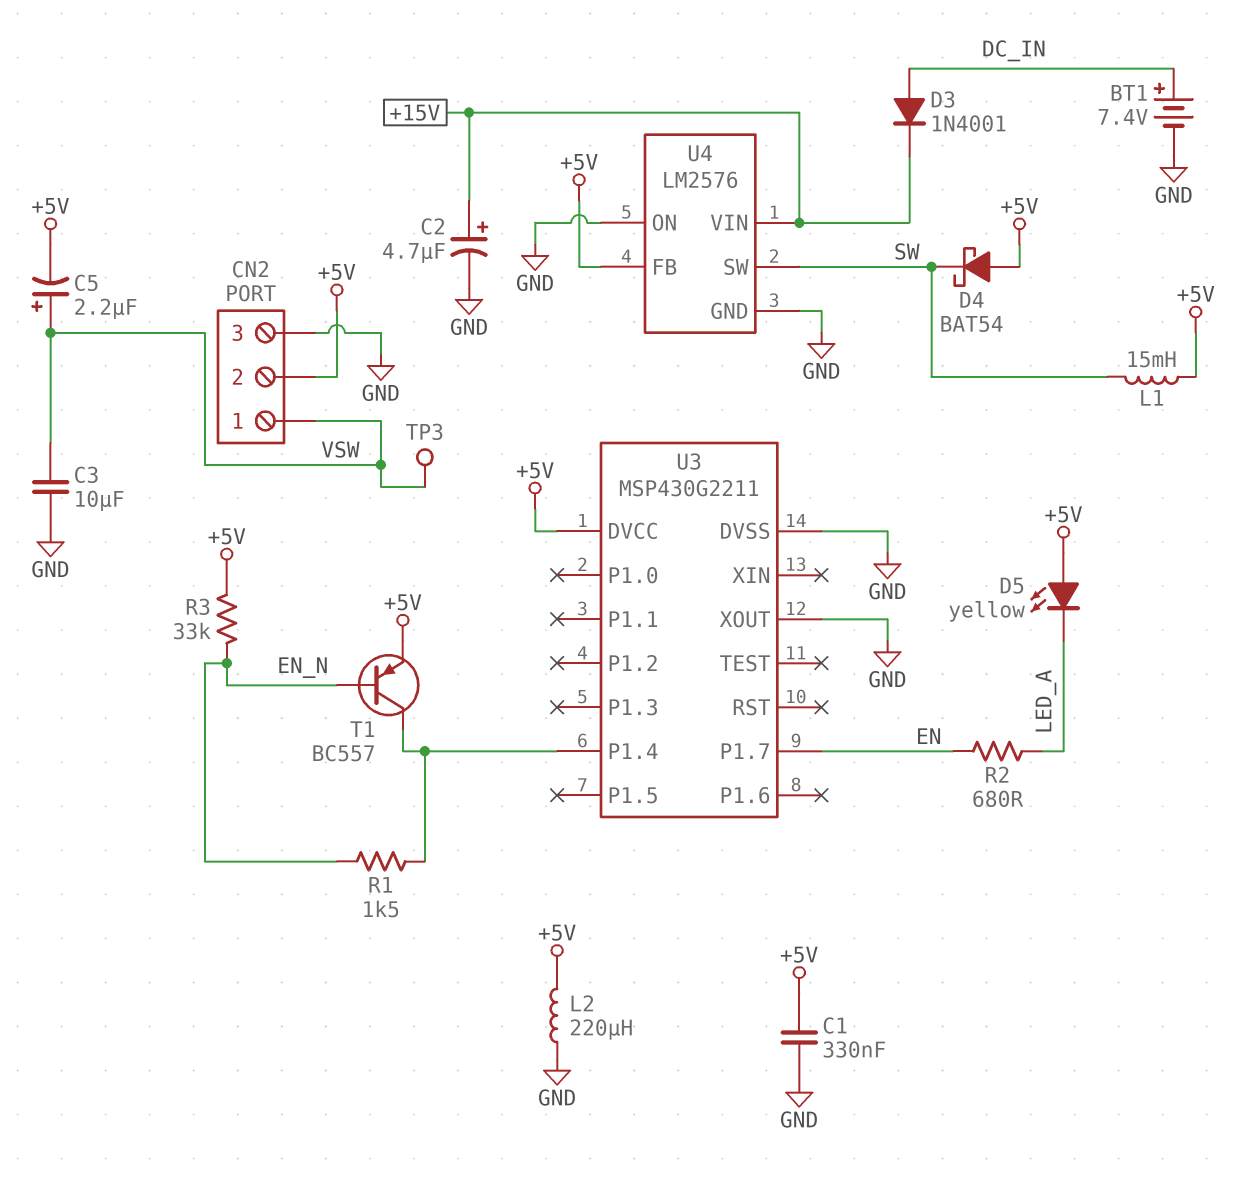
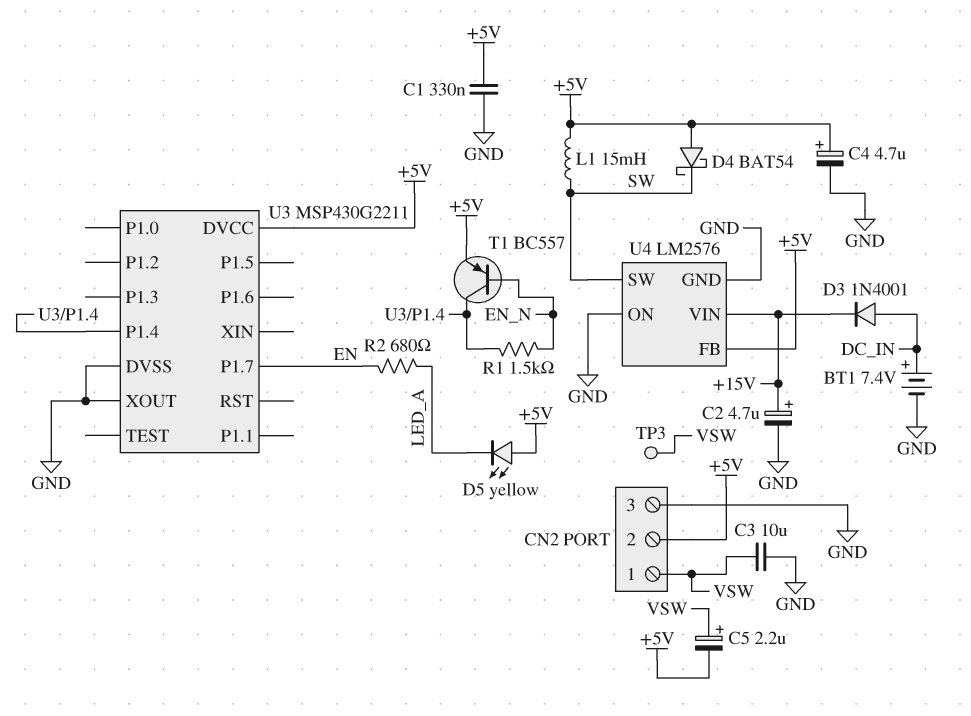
C4: none -> 4.7uF (plus +5V, minus GND)
L2: 220uH (+5V, GND) -> none
R3: 33k (+5V, EN_N) -> none

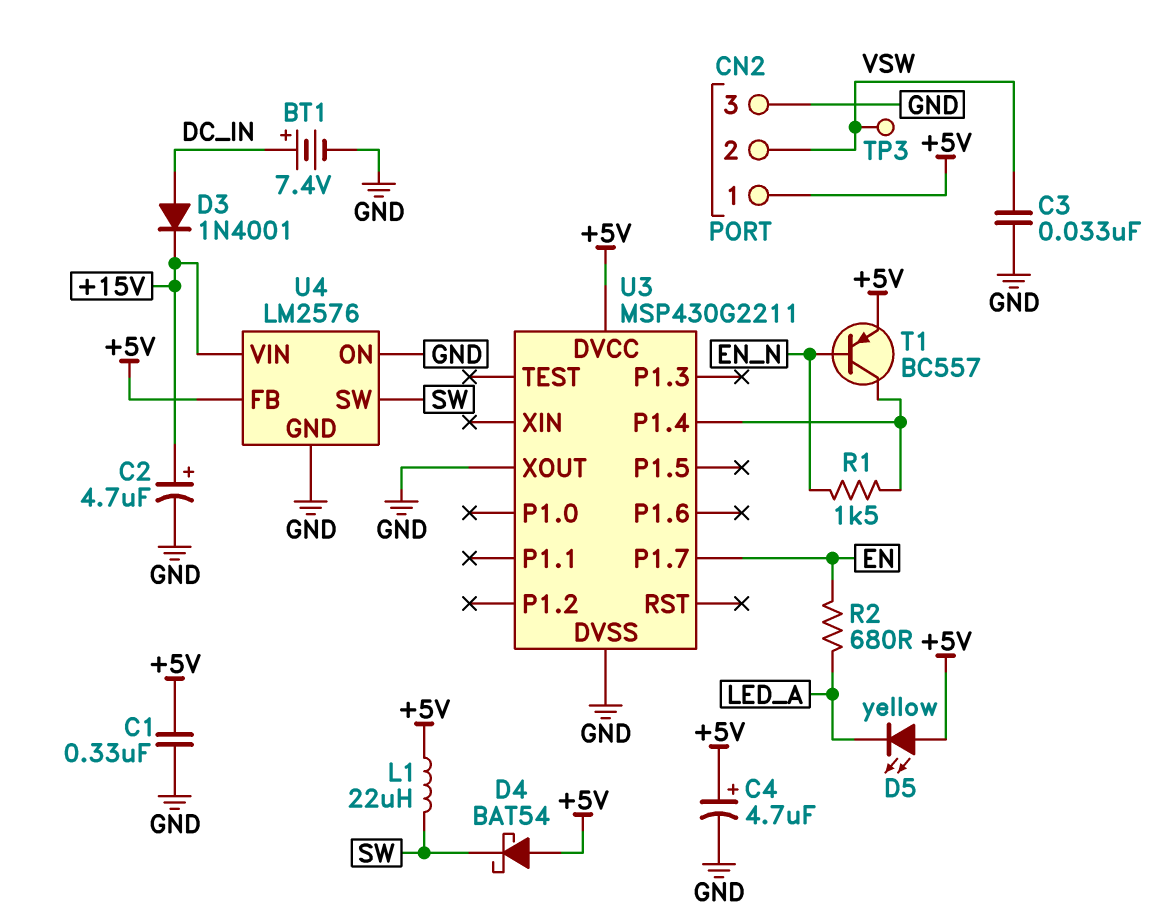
C3: 10uF (GND, VSW) -> 33nF (GND, VSW)
C5: 2.2uF (plus VSW, minus +5V) -> none
CN2 pin 1: VSW -> +5V
CN2 pin 2: +5V -> VSW
L1: 15mH (+5V, SW) -> 22uH (+5V, SW)

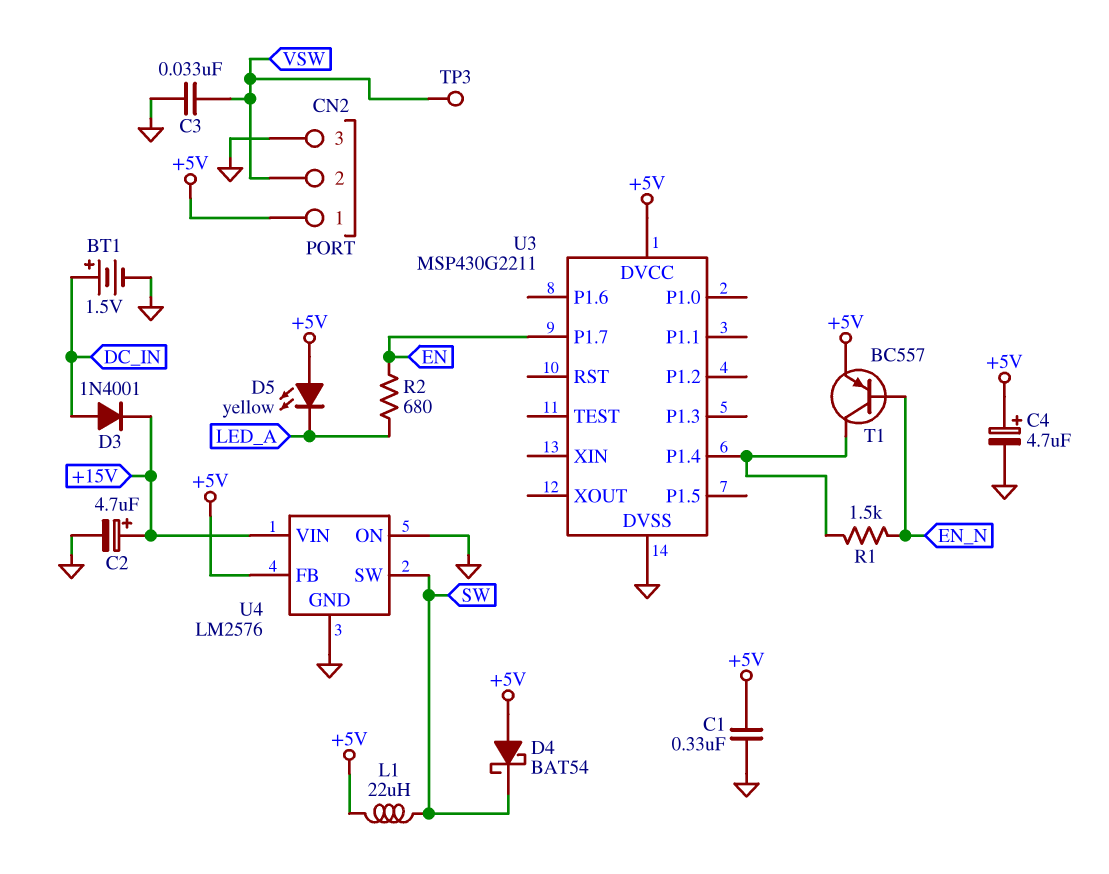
BT1: 7.4V (plus DC_IN, minus GND) -> 1.5V (plus DC_IN, minus GND)
U3 pin XOUT: GND -> none

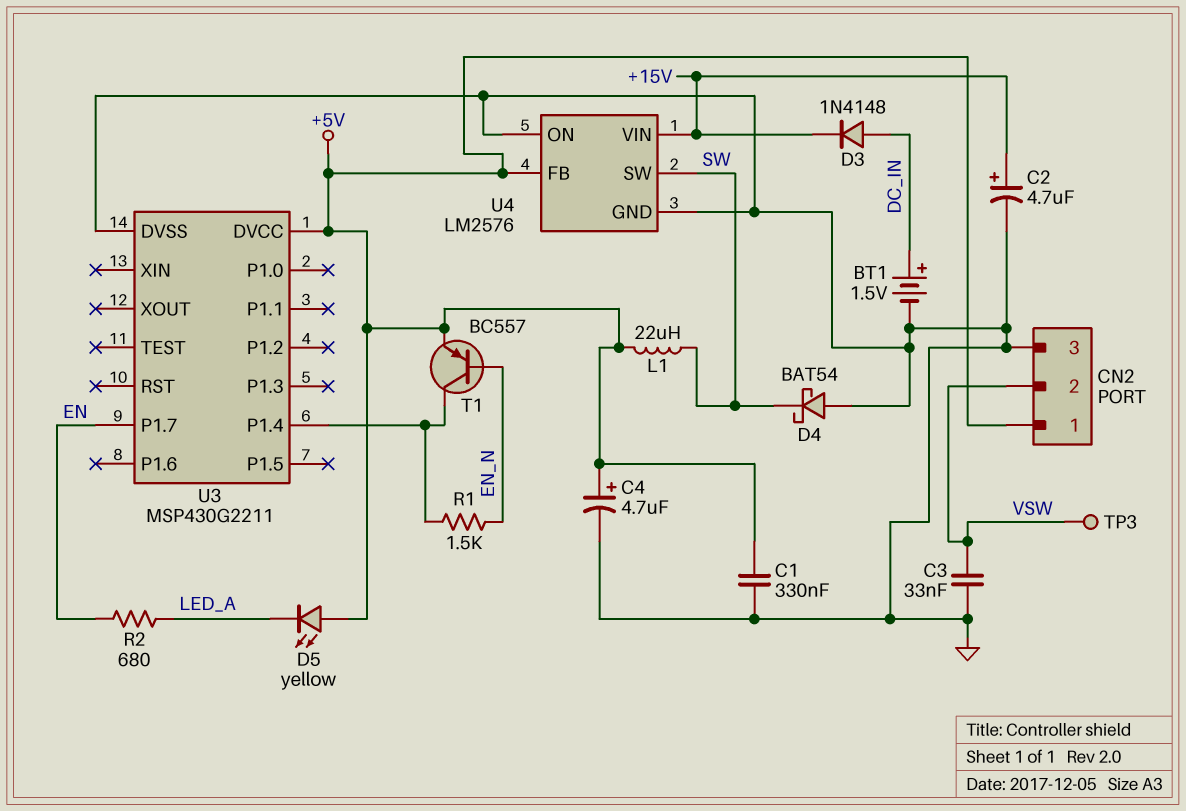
D3: diode 1N4001 (A DC_IN, K +15V) -> diode 1N4148 (A DC_IN, K +15V)
D4: schottky BAT54 (A +5V, K SW) -> schottky BAT54 (A GND, K SW)

